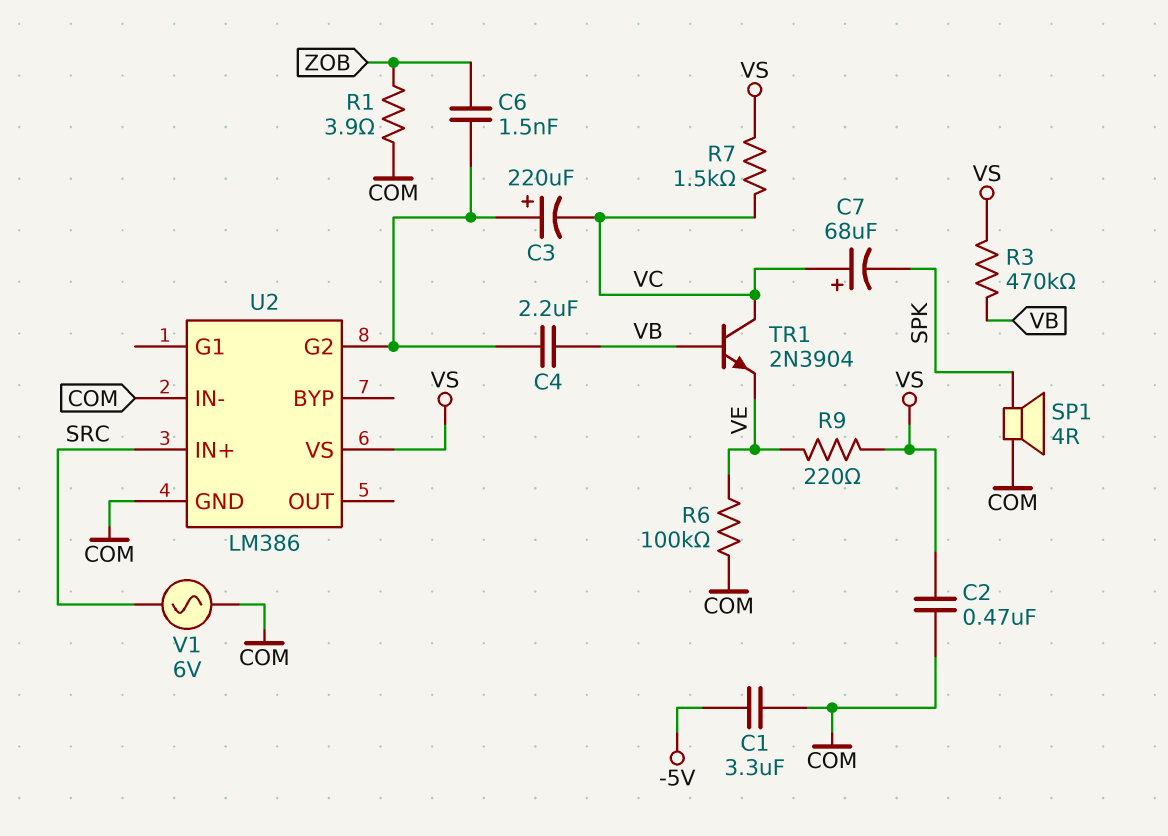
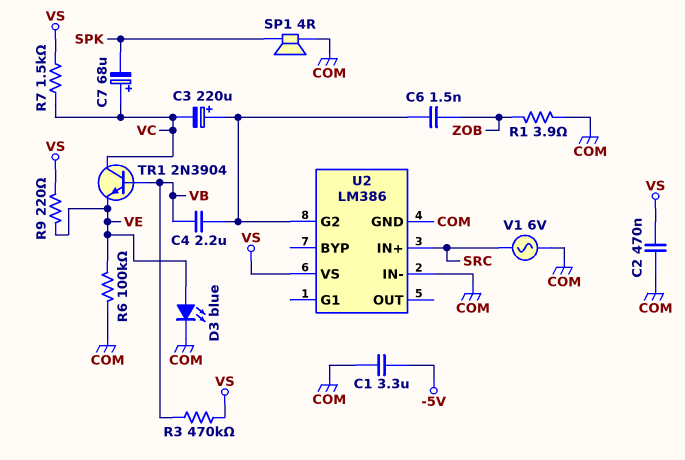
D3: none -> LED blue (A VE, K COM)

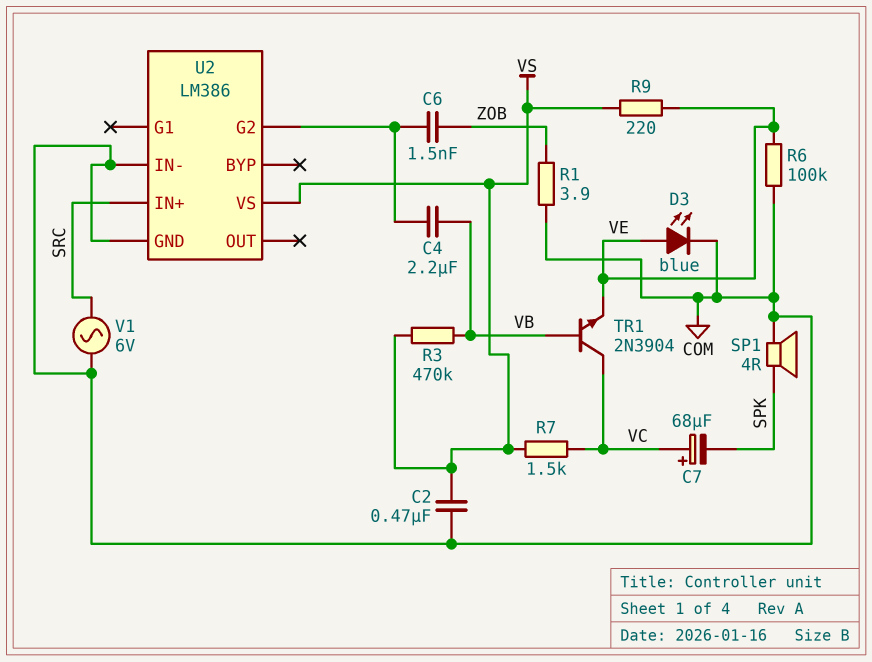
C1: 3.3uF (-5V, COM) -> none
C3: 220uF (plus U2/G2, minus VC) -> none

